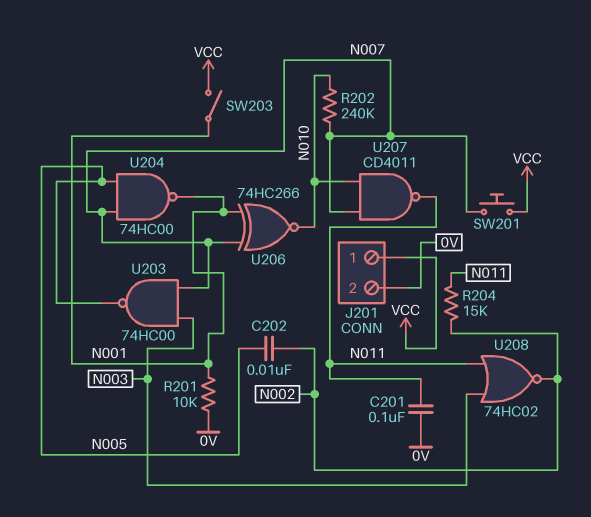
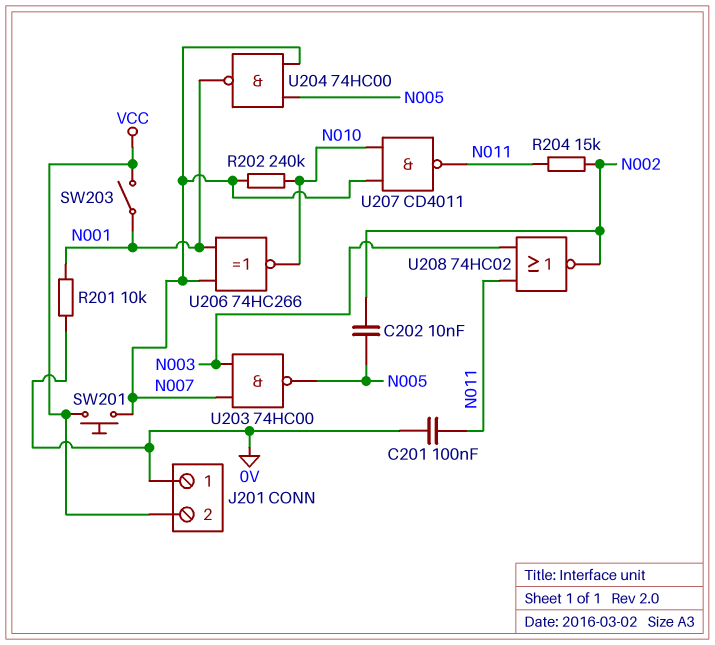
J201 pin 1: VCC -> 0V
J201 pin 2: 0V -> VCC

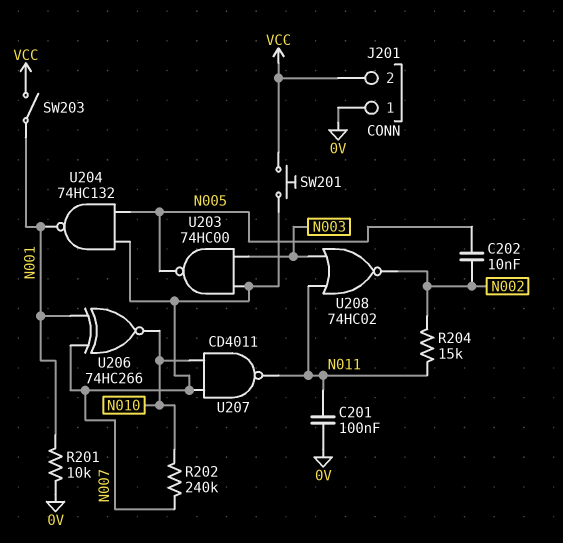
U204: NAND 74HC00 (in N005, in N007, out N001) -> NAND 74HC132 (in N005, in N007, out N001)

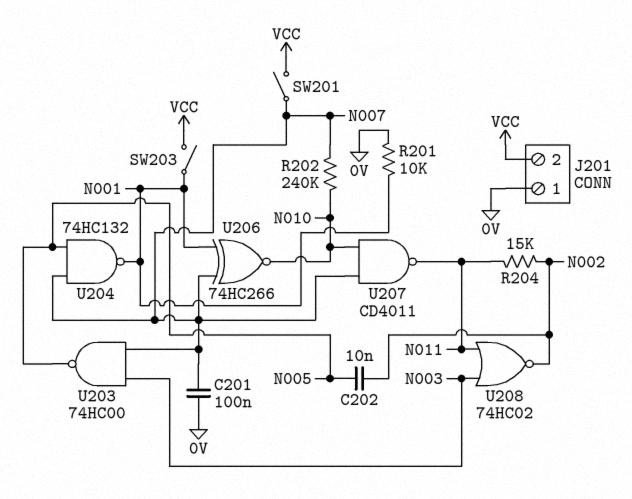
C201: 100nF (0V, N011) -> 100nF (0V, N007)
SW201: button (N007, VCC) -> switch (N007, VCC)

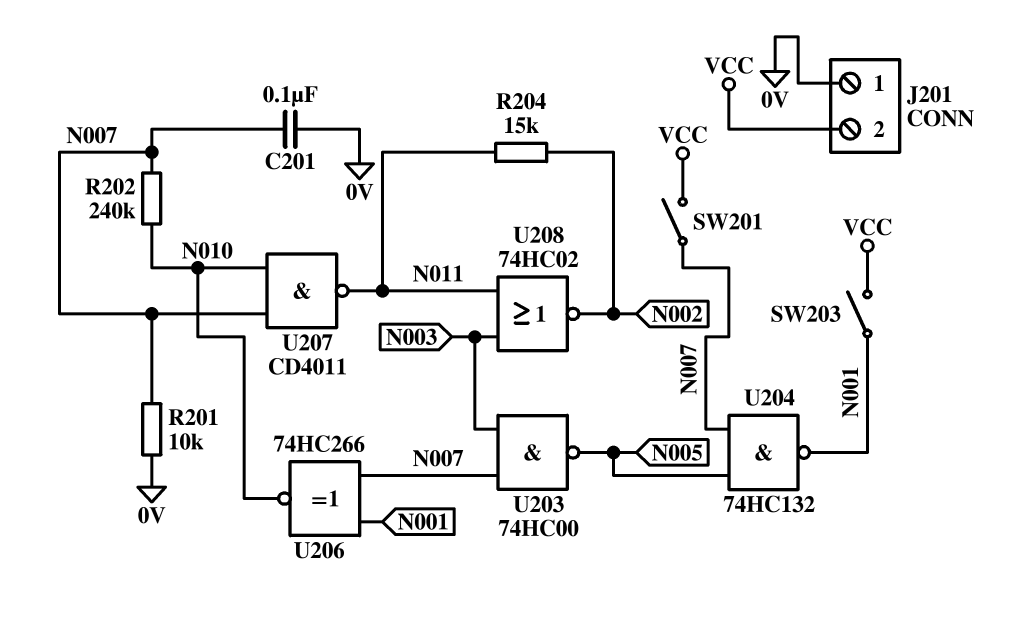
C202: 10nF (N002, N005) -> none
R201: 10k (0V, N001) -> 10k (0V, N007)

